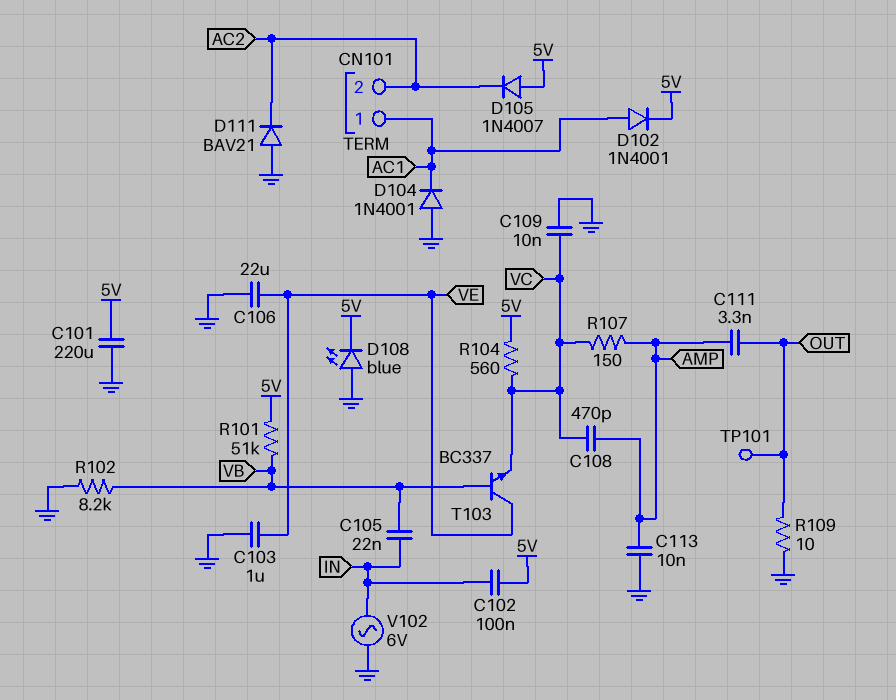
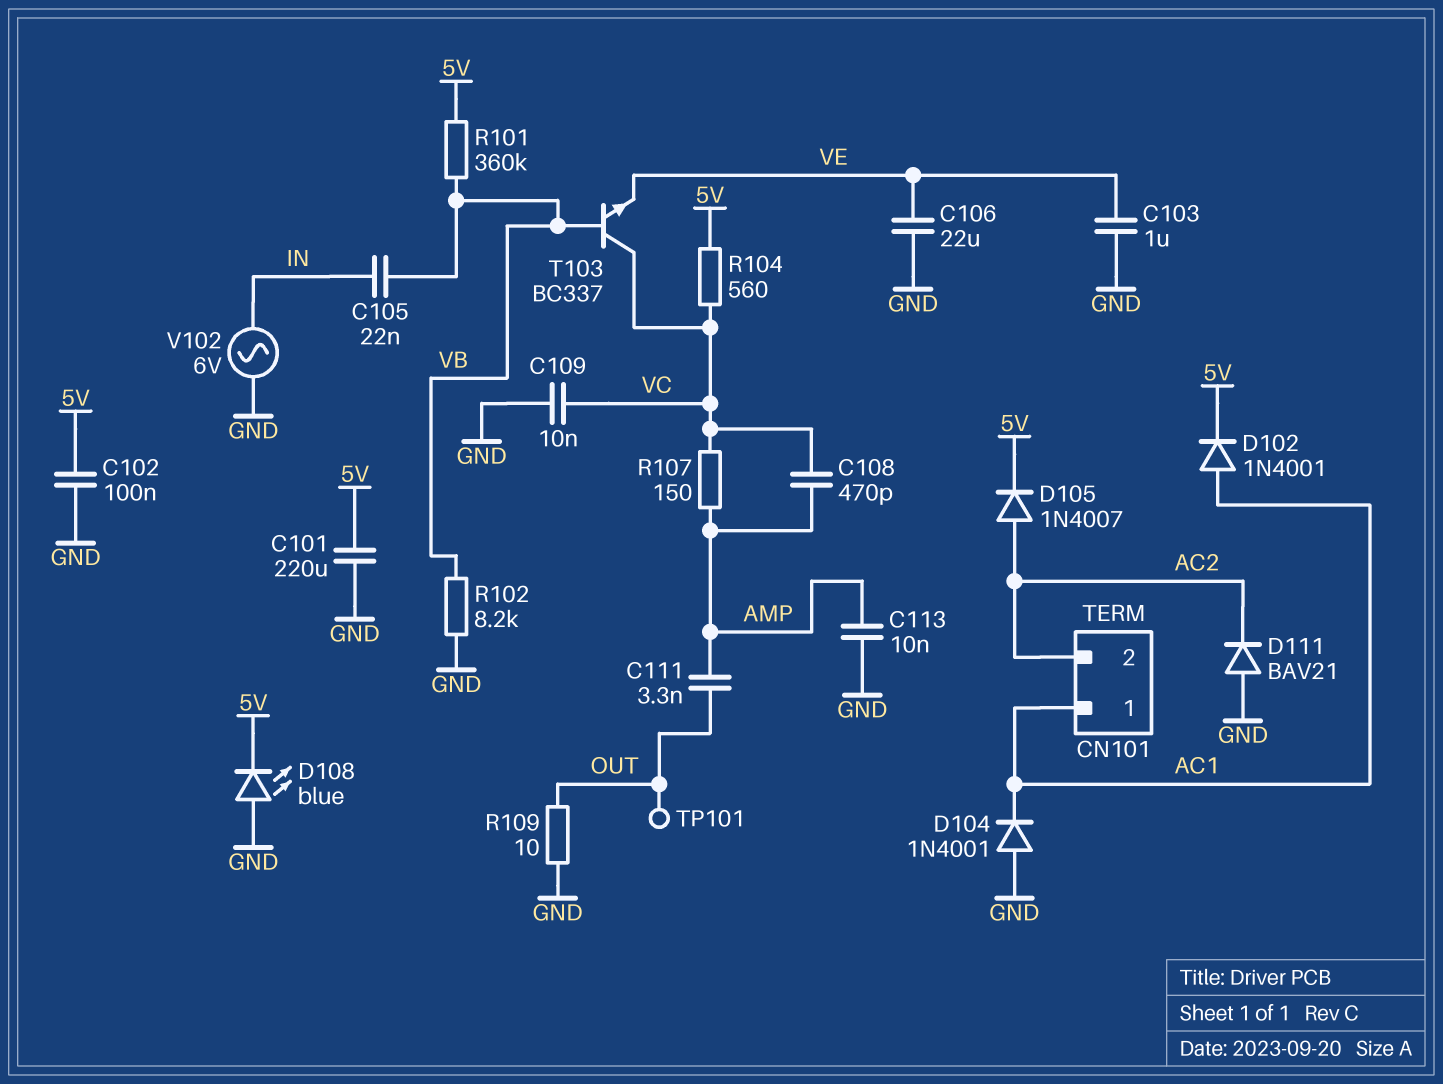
C102: 100nF (5V, IN) -> 100nF (5V, GND)
D105: diode 1N4007 (A 5V, K AC2) -> diode 1N4007 (A AC2, K 5V)
R101: 51k (5V, VB) -> 360k (5V, VB)
T103: NPN BC337 (B VB, C VE, E VC) -> NPN BC337 (B VB, C VC, E VE)

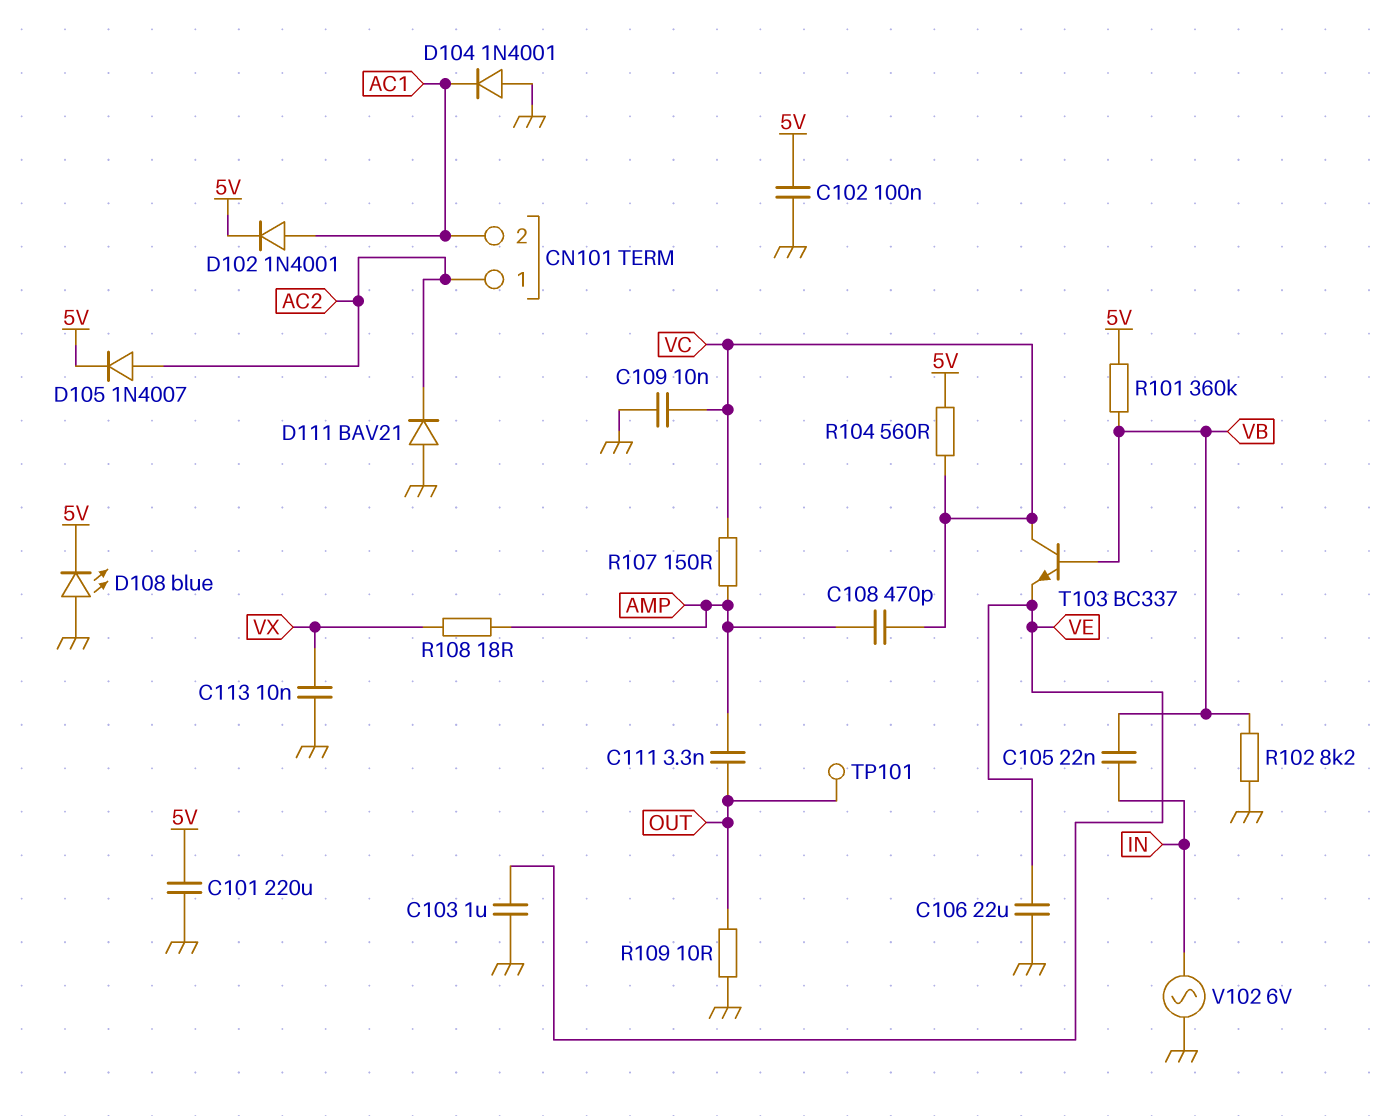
C113: 10nF (AMP, GND) -> 10nF (GND, VX)
CN101 pin 1: AC1 -> AC2
CN101 pin 2: AC2 -> AC1
R108: none -> 18 (AMP, VX)

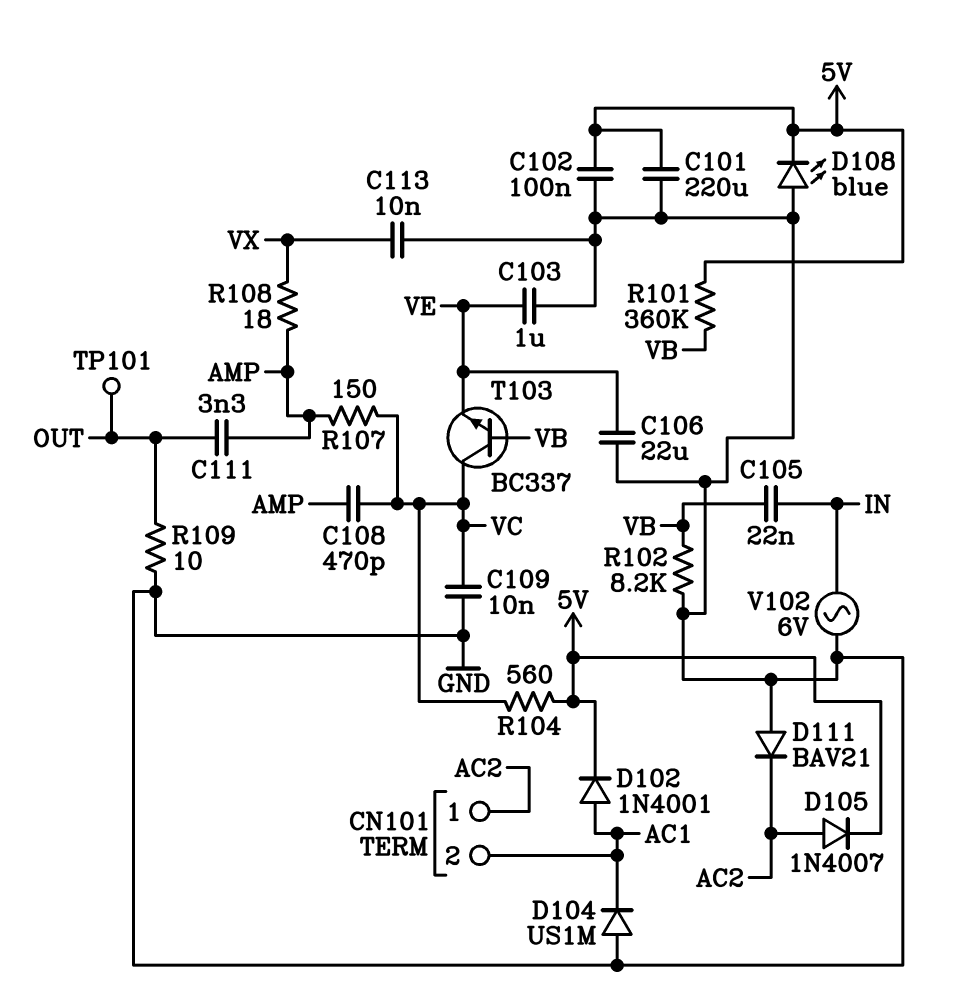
D104: diode 1N4001 (A GND, K AC1) -> diode US1M (A GND, K AC1)

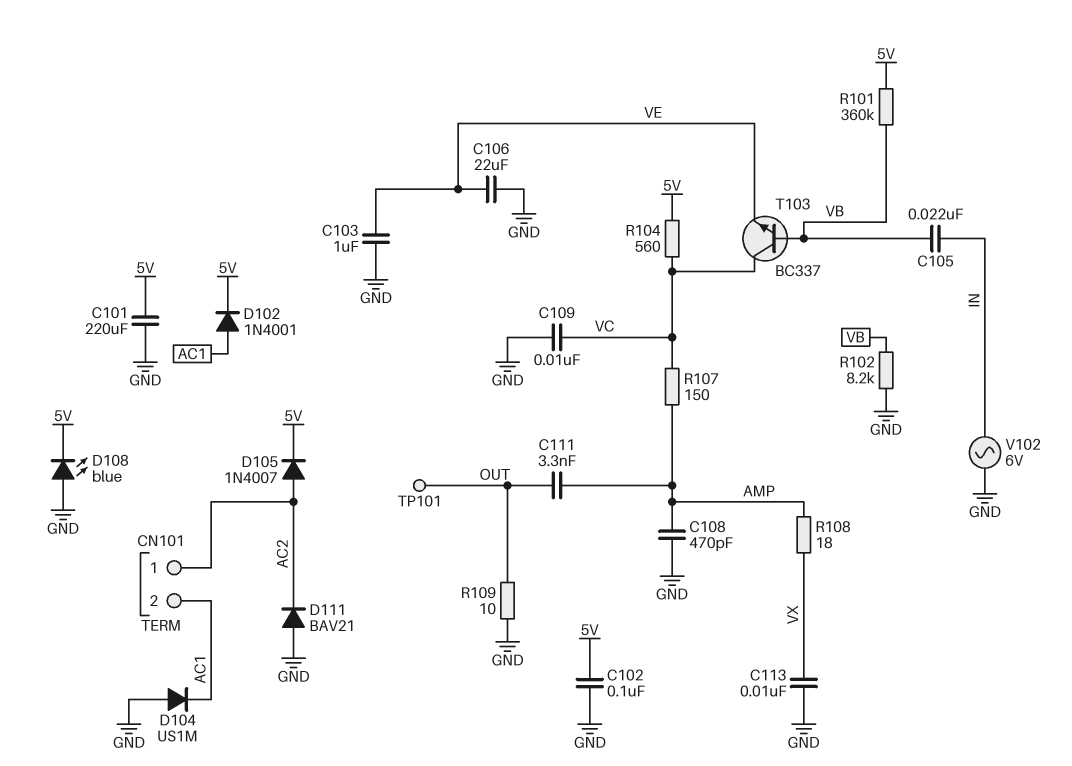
C108: 470pF (AMP, VC) -> 470pF (AMP, GND)

